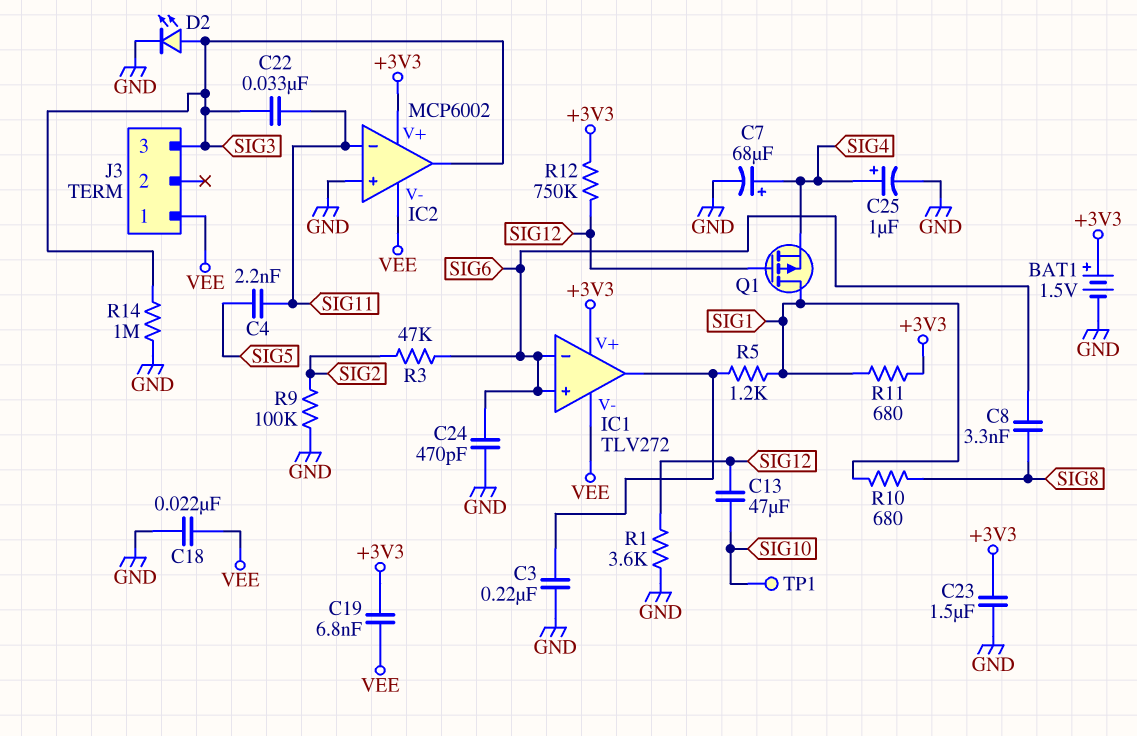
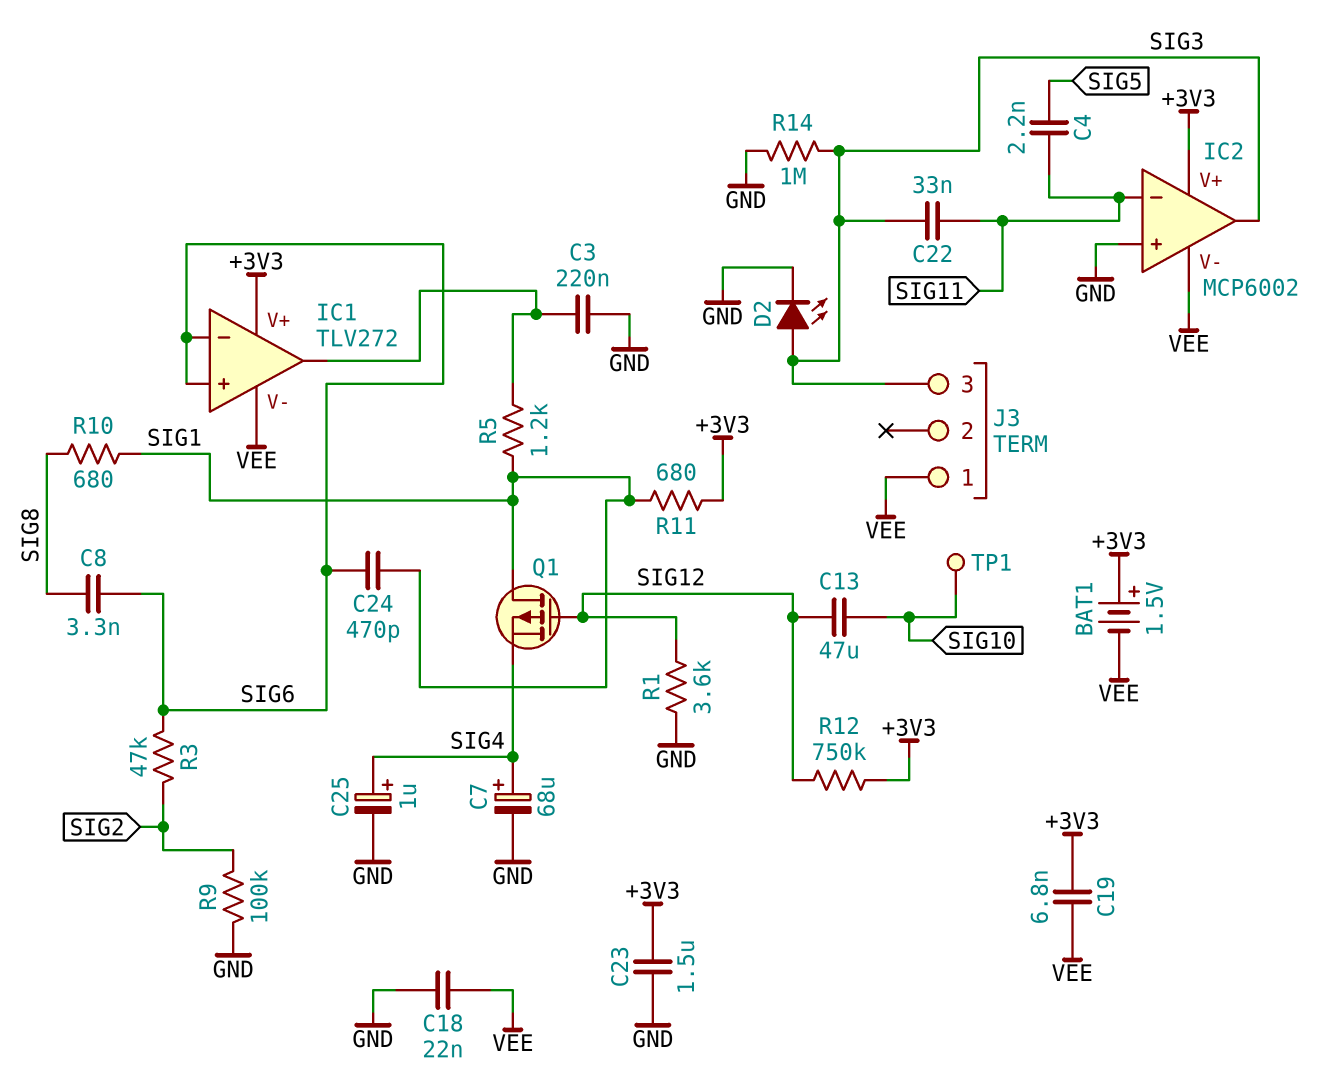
BAT1: 1.5V (plus +3V3, minus GND) -> 1.5V (plus +3V3, minus VEE)
C24: 470pF (GND, SIG6) -> 470pF (SIG1, SIG6)

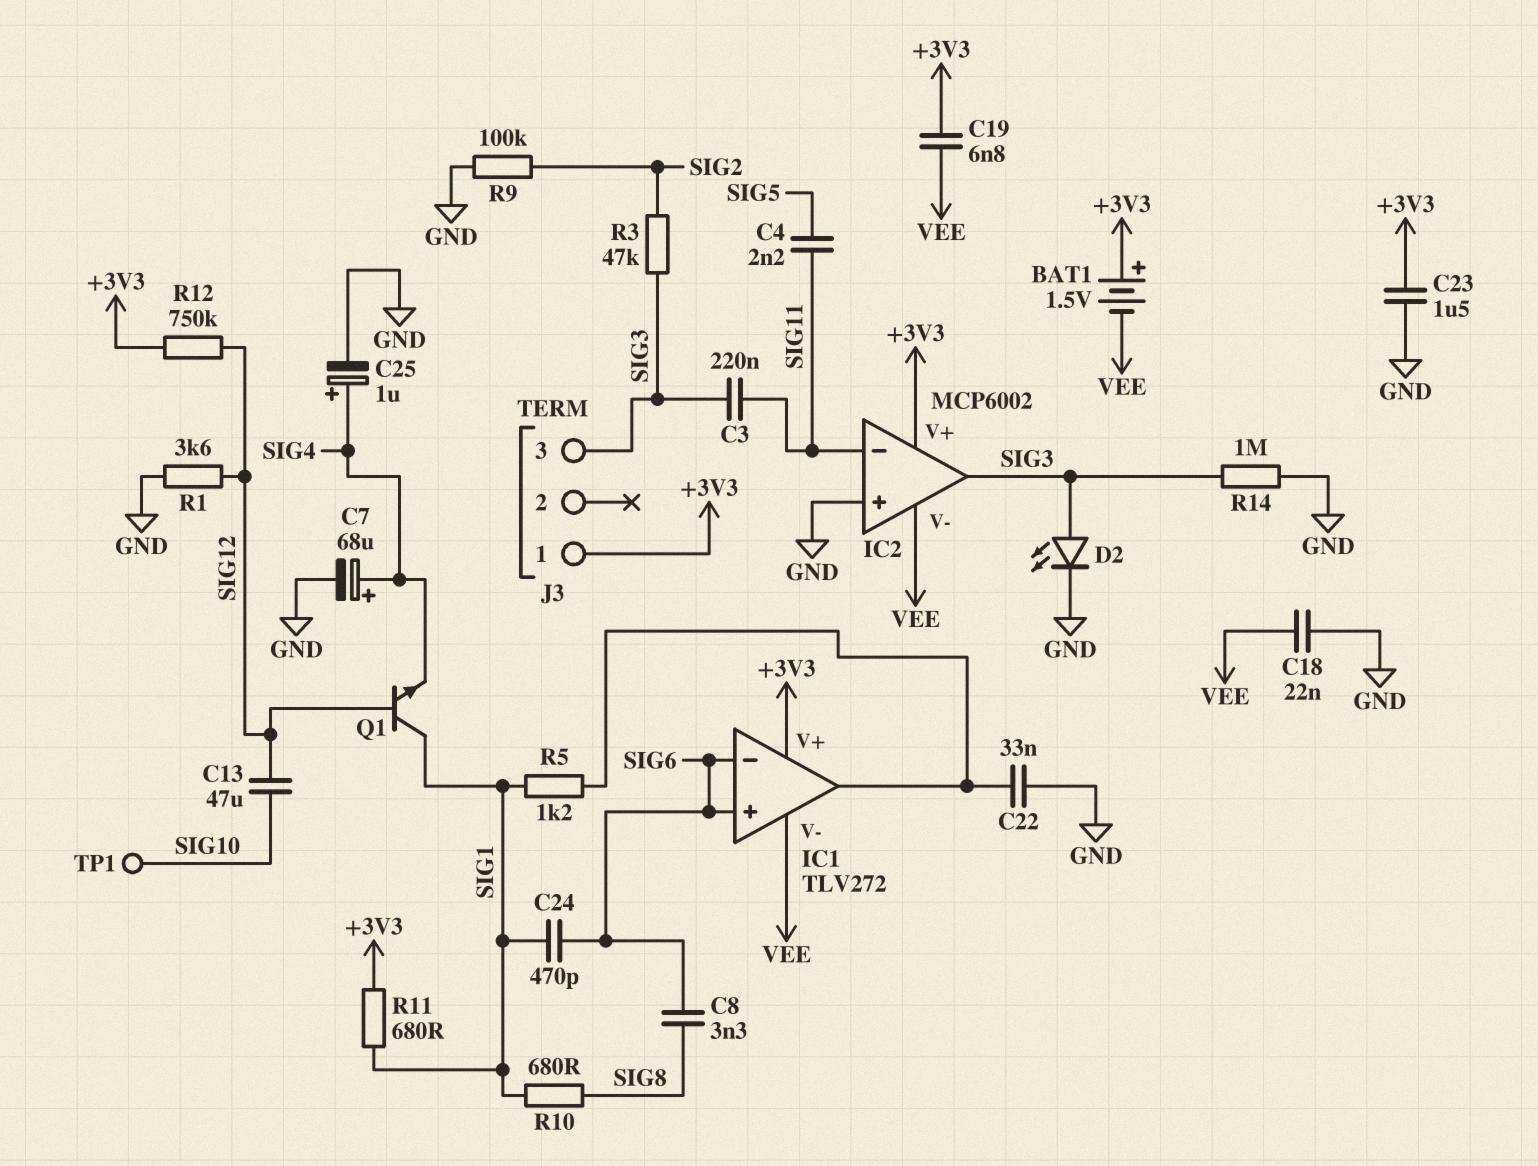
C3: 220nF (GND, IC1/out) -> 220nF (SIG3, SIG11)
C22: 33nF (SIG3, SIG11) -> 33nF (GND, IC1/out)
J3 pin 1: VEE -> +3V3
Q1: PMOS (G SIG12, D SIG1, S SIG4) -> NPN (B SIG12, C SIG1, E SIG4)
R3: 47k (SIG2, SIG6) -> 47k (SIG2, SIG3)

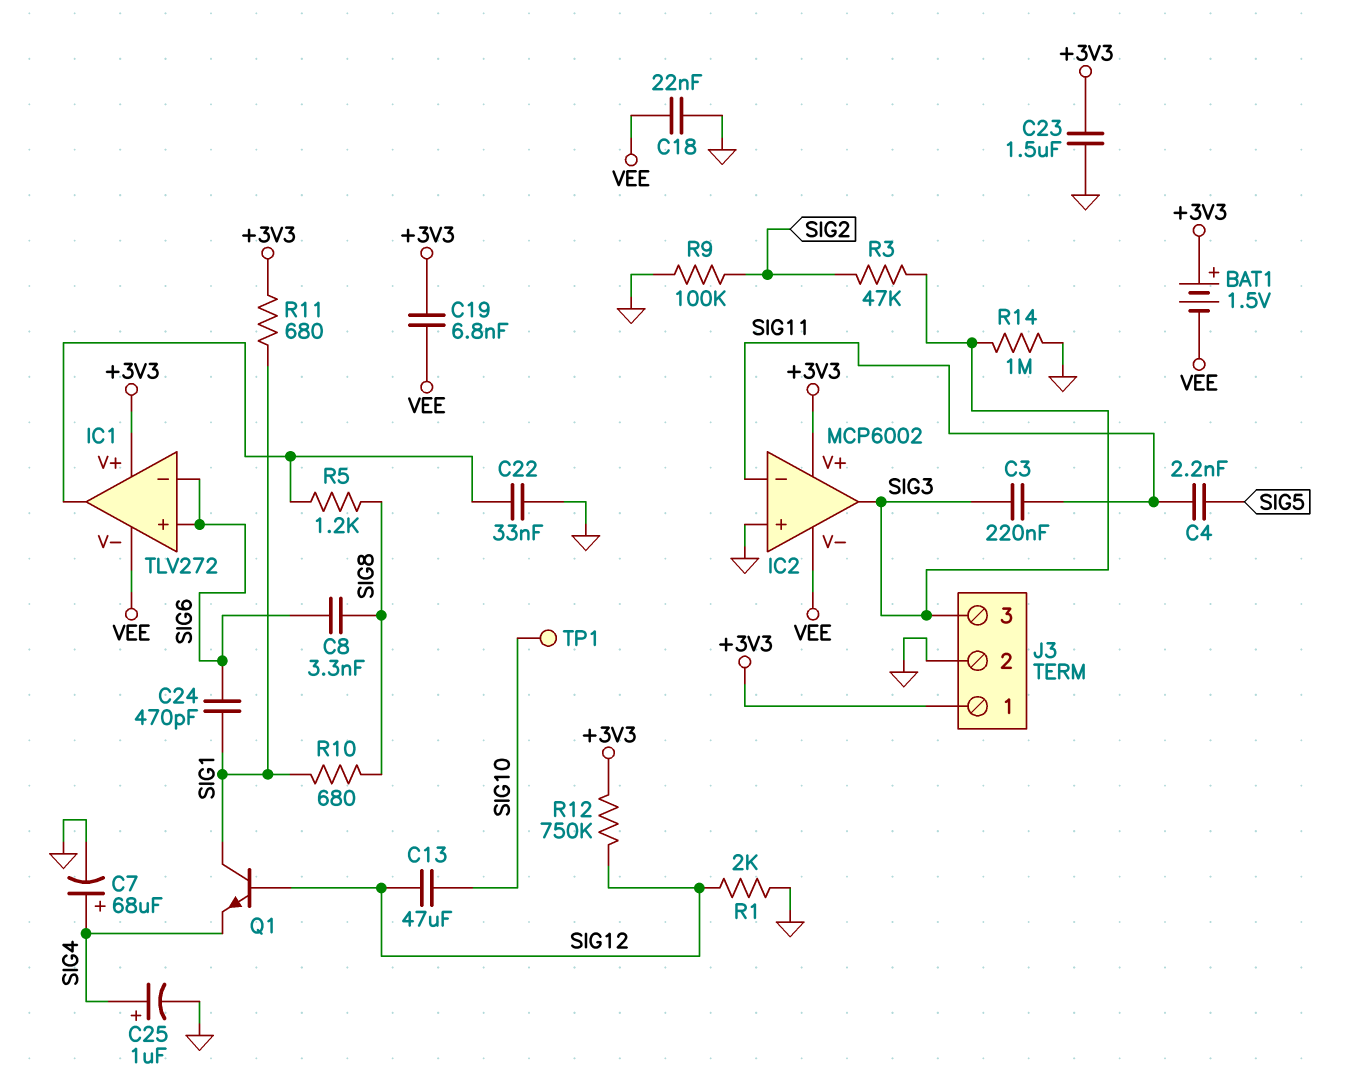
D2: LED (A SIG3, K GND) -> none
J3 pin 2: none -> GND
R1: 3.6k (GND, SIG12) -> 2k (GND, SIG12)
R5: 1.2k (IC1/out, SIG1) -> 1.2k (IC1/out, SIG8)

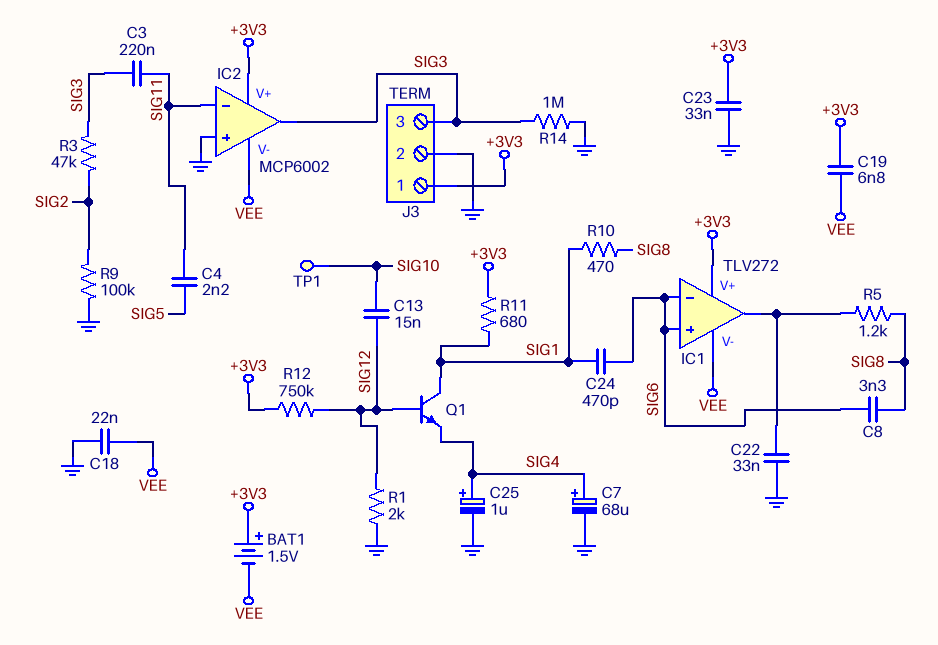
C13: 47uF (SIG10, SIG12) -> 15nF (SIG10, SIG12)
C23: 1.5uF (+3V3, GND) -> 33nF (+3V3, GND)
R10: 680 (SIG1, SIG8) -> 470 (SIG1, SIG8)

